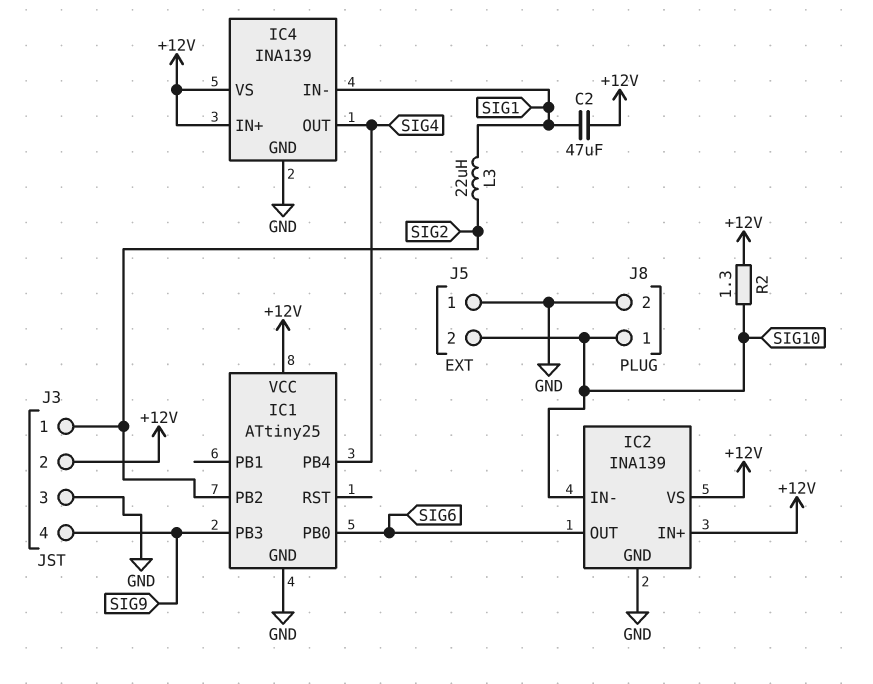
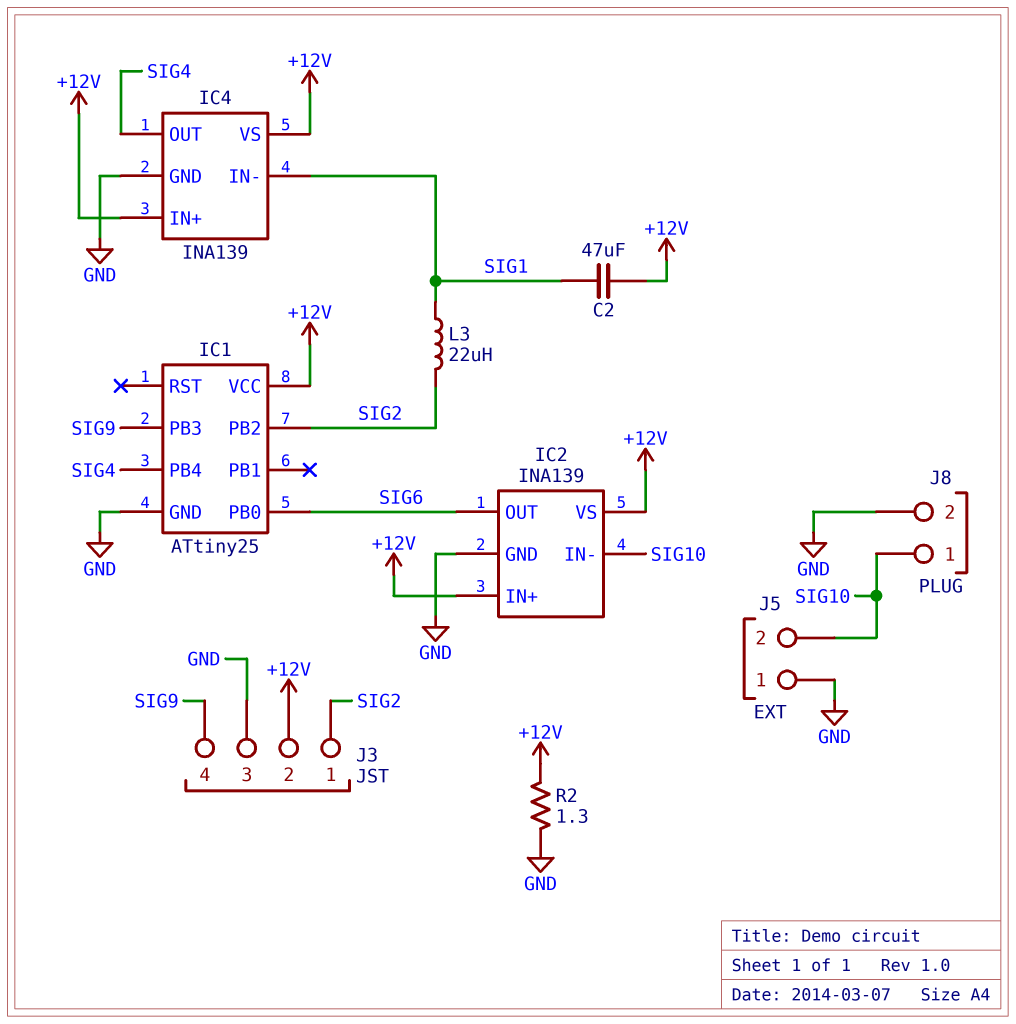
R2: 1.3 (+12V, SIG10) -> 1.3 (+12V, GND)

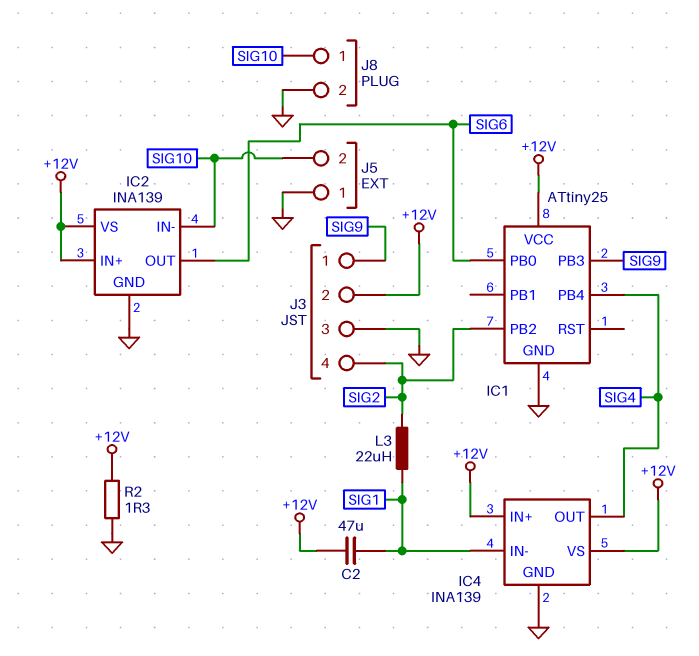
J3 pin 1: SIG2 -> SIG9
J3 pin 4: SIG9 -> SIG2

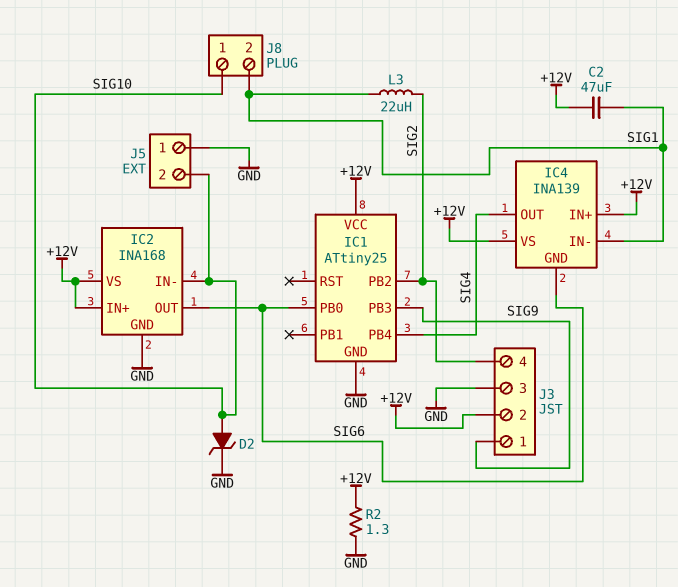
D2: none -> zener (A SIG10, K GND)
IC2: INA139 -> INA168
IC4 pin GND: GND -> SIG6
J8 pin 2: GND -> SIG1

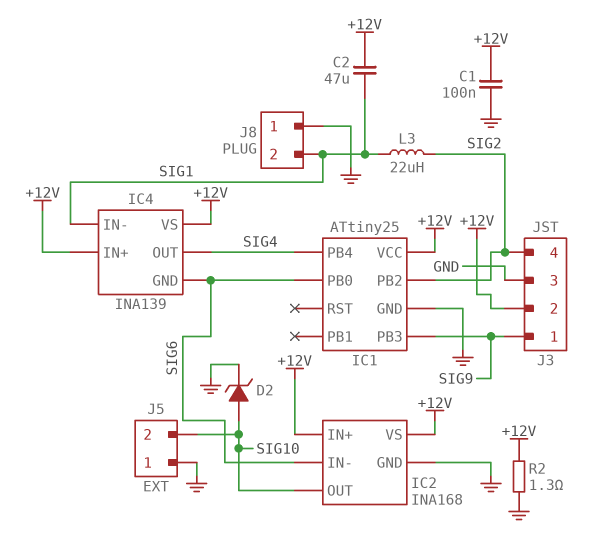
C1: none -> 100nF (+12V, GND)
IC2 pin IN-: SIG10 -> SIG6
IC2 pin OUT: SIG6 -> SIG10
J8 pin 1: SIG10 -> GND

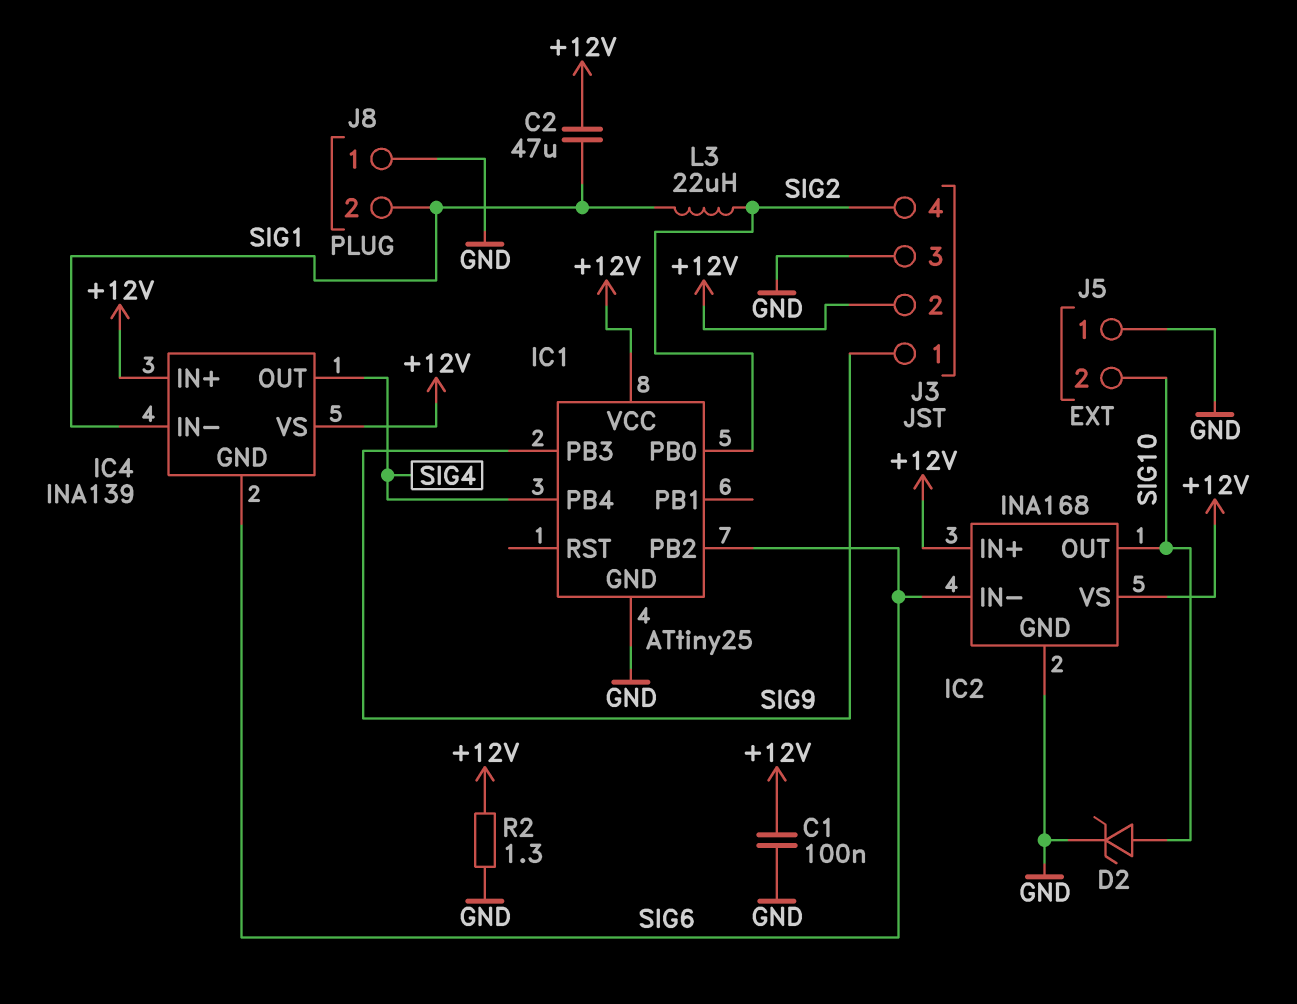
IC1 pin PB0: SIG6 -> SIG2
IC1 pin PB2: SIG2 -> SIG6

